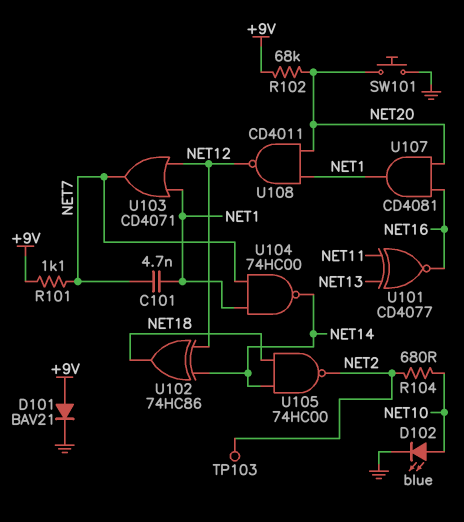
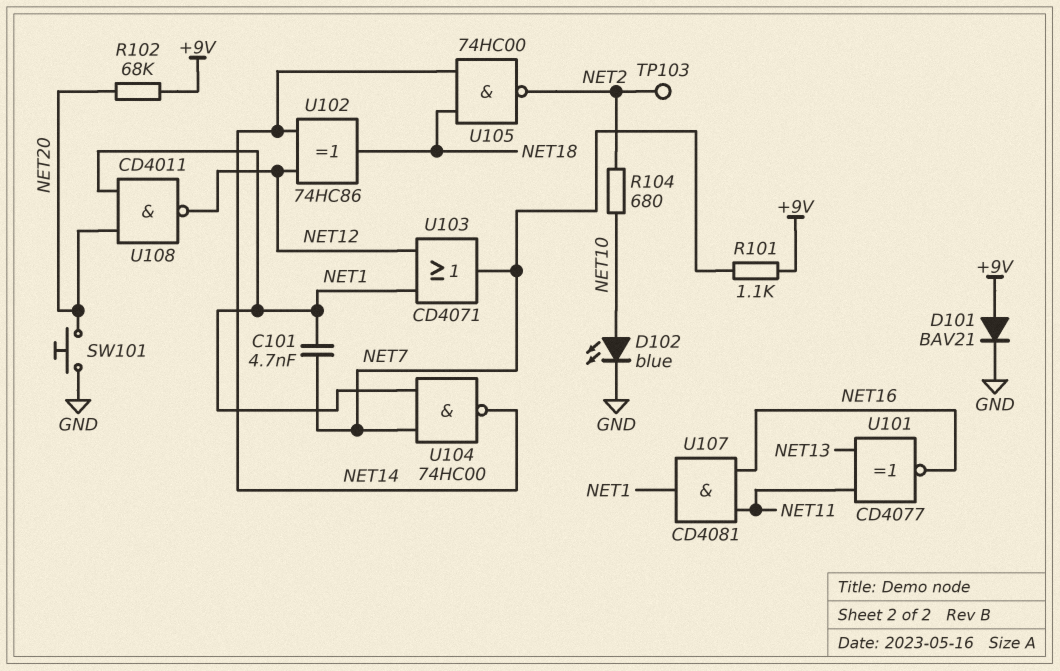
U107: AND CD4081 (in NET16, in NET20, out NET1) -> AND CD4081 (in NET11, in NET16, out NET1)

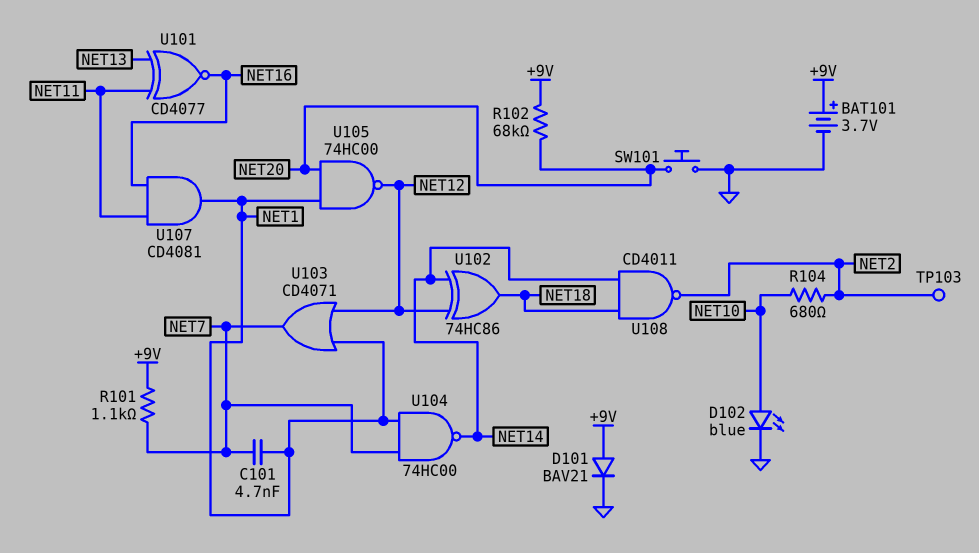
BAT101: none -> 3.7V (plus +9V, minus GND)
U105: NAND 74HC00 (in NET14, in NET18, out NET2) -> NAND 74HC00 (in NET1, in NET20, out NET12)
U108: NAND CD4011 (in NET1, in NET20, out NET12) -> NAND CD4011 (in NET14, in NET18, out NET2)

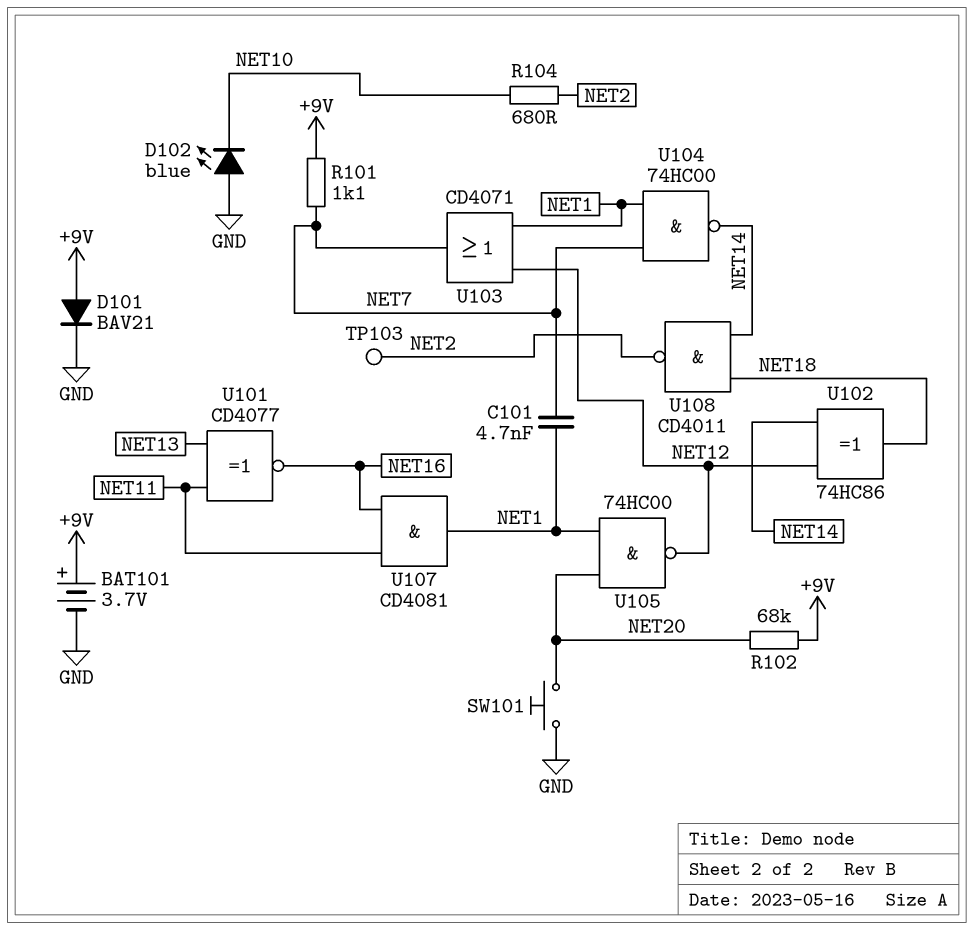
D102: LED blue (A NET10, K GND) -> LED blue (A GND, K NET10)

